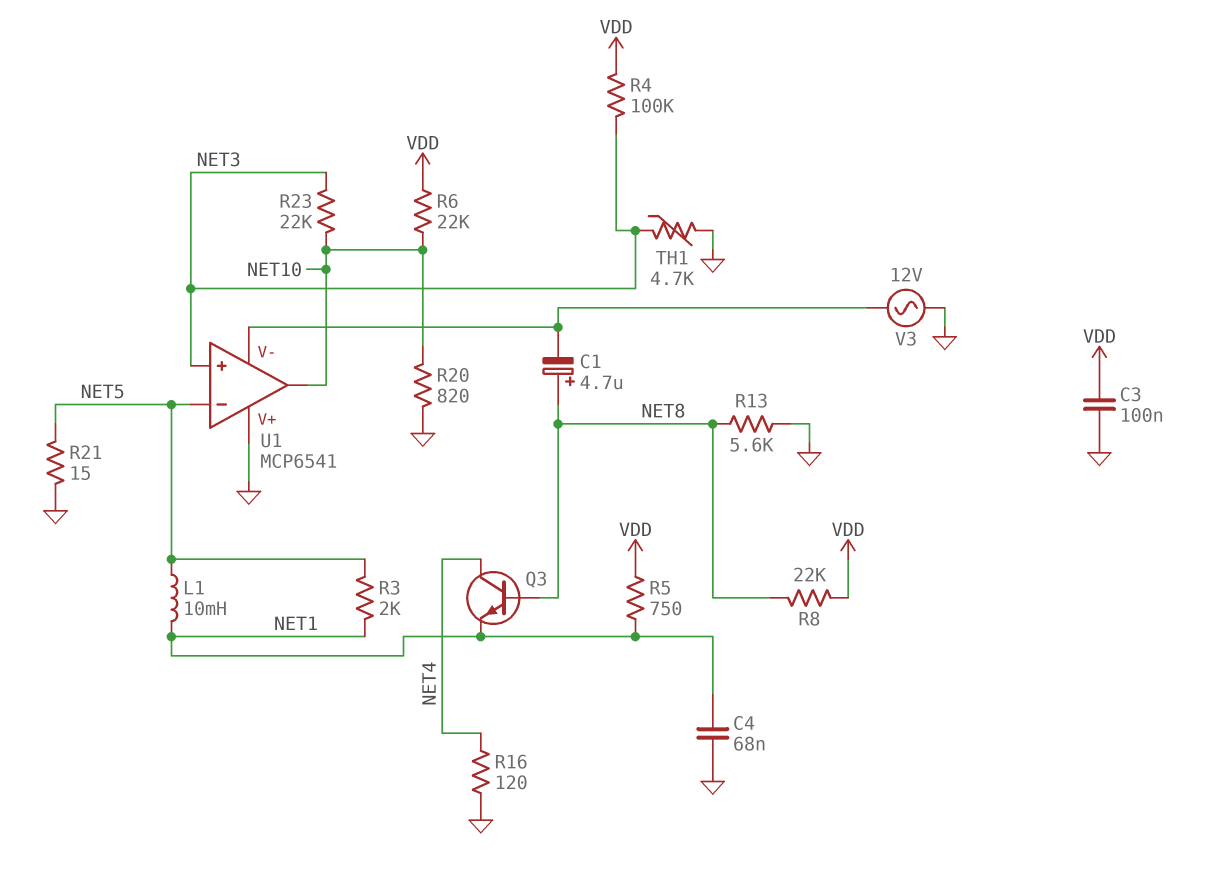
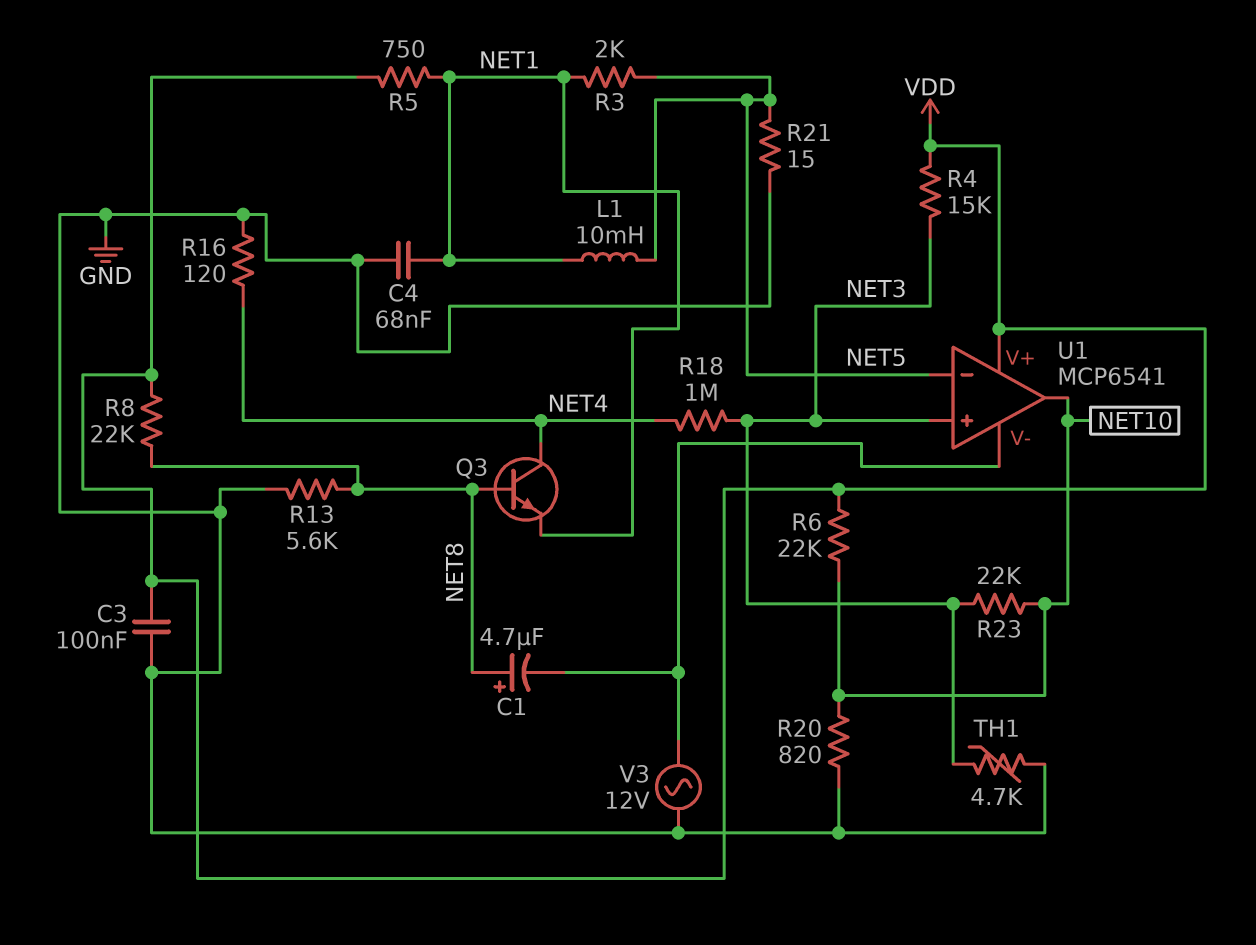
R4: 100k (NET3, VDD) -> 15k (NET3, VDD)
R18: none -> 1M (NET3, NET4)
U1 pin V+: GND -> VDD

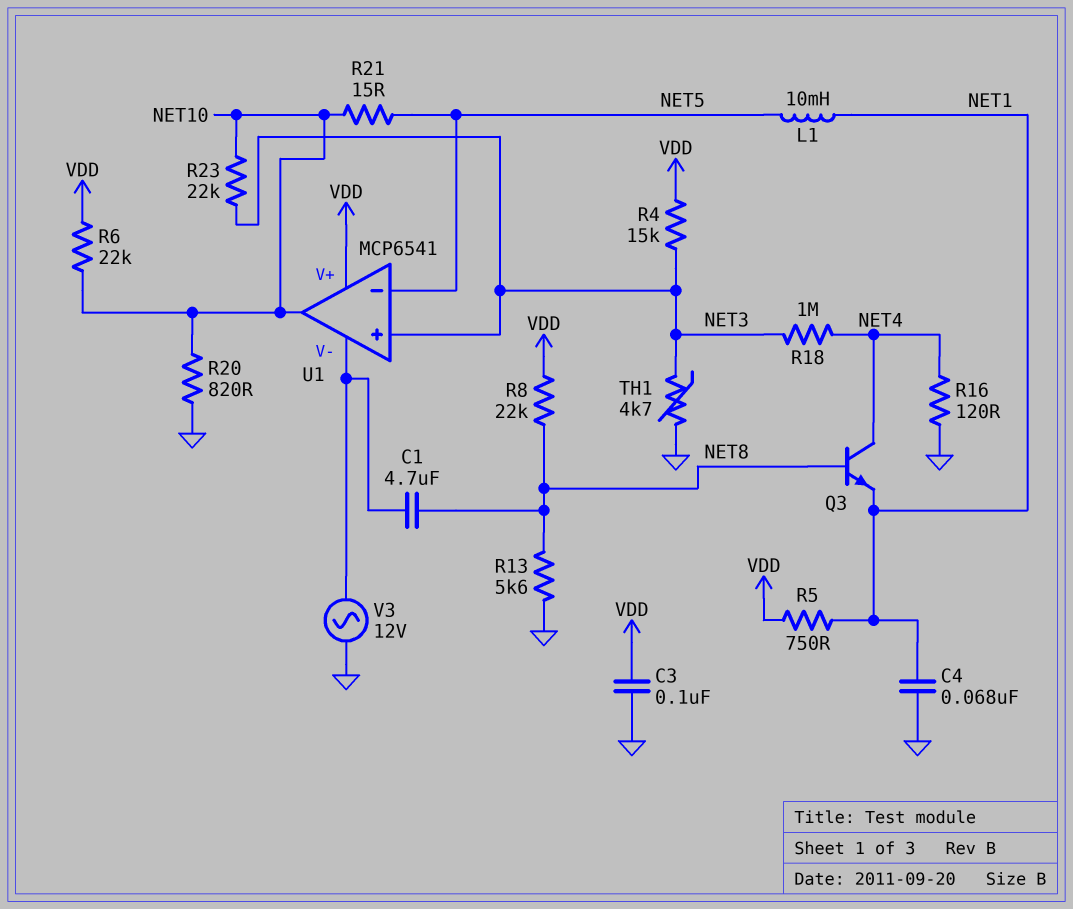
C1: 4.7uF (plus NET8, minus U1/V-) -> 4.7uF (NET8, U1/V-)
R3: 2k (NET1, NET5) -> none
R21: 15 (GND, NET5) -> 15 (NET5, NET10)

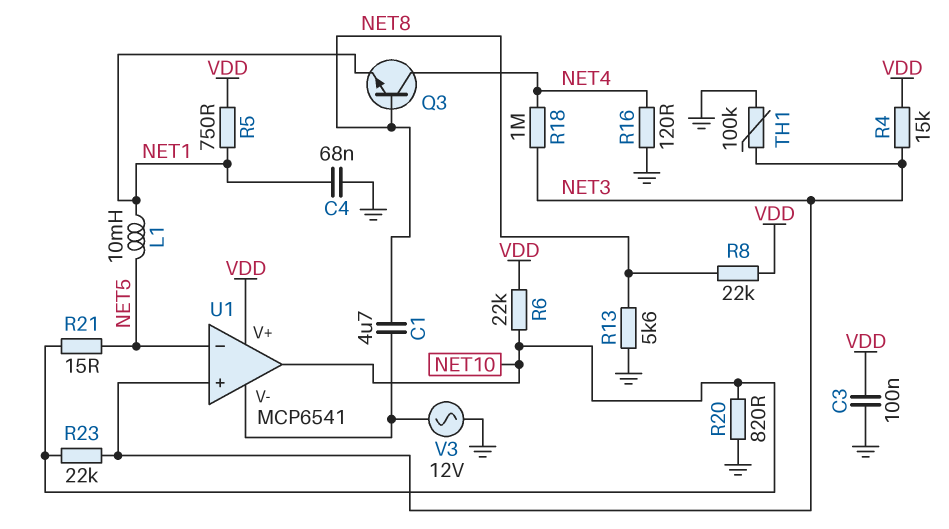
TH1: 4.7k (GND, NET3) -> 100k (GND, NET3)

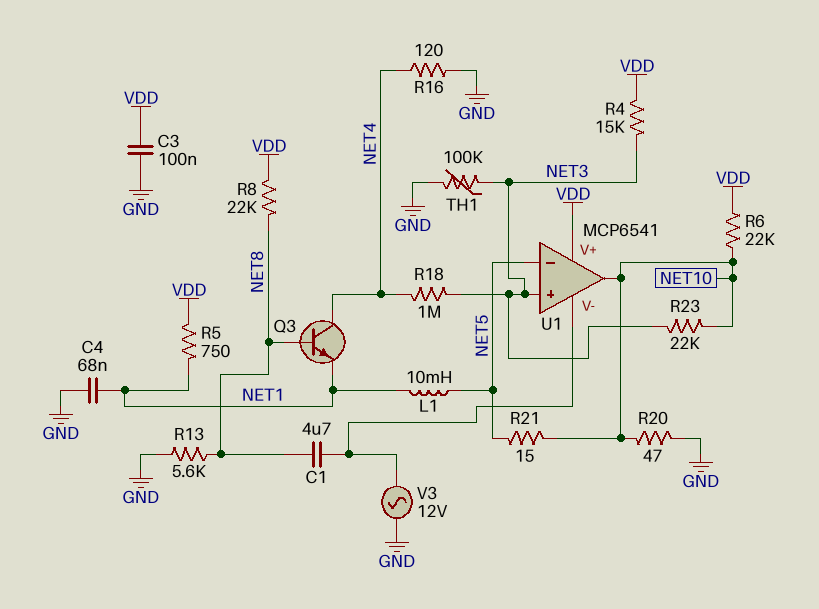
R20: 820 (GND, NET10) -> 47 (GND, NET10)

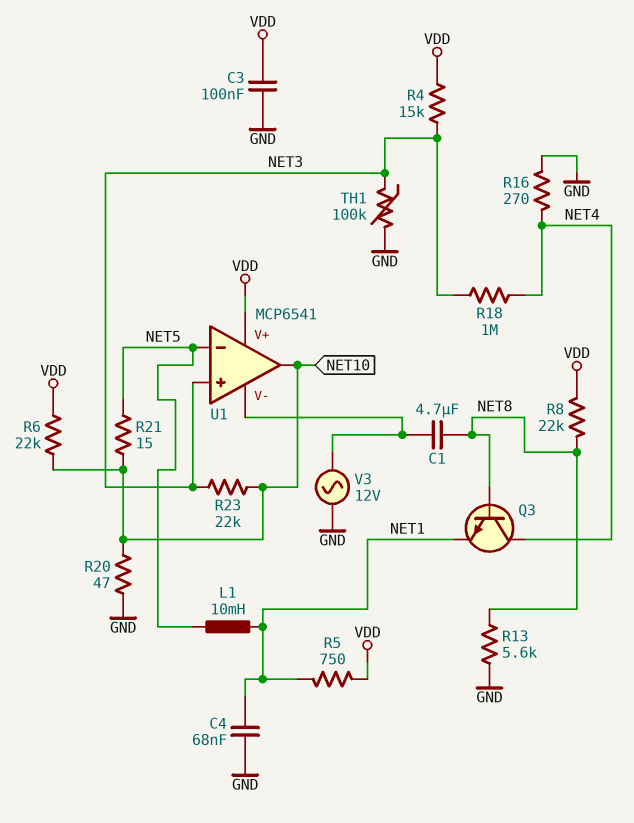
R16: 120 (GND, NET4) -> 270 (GND, NET4)

